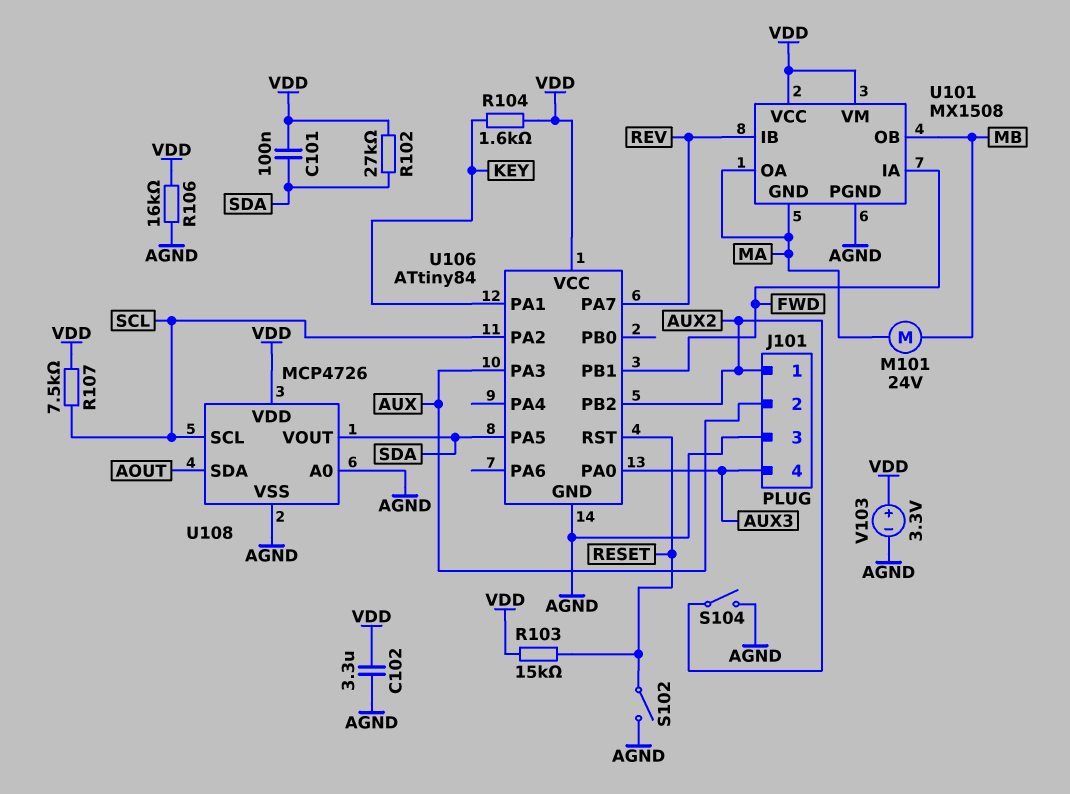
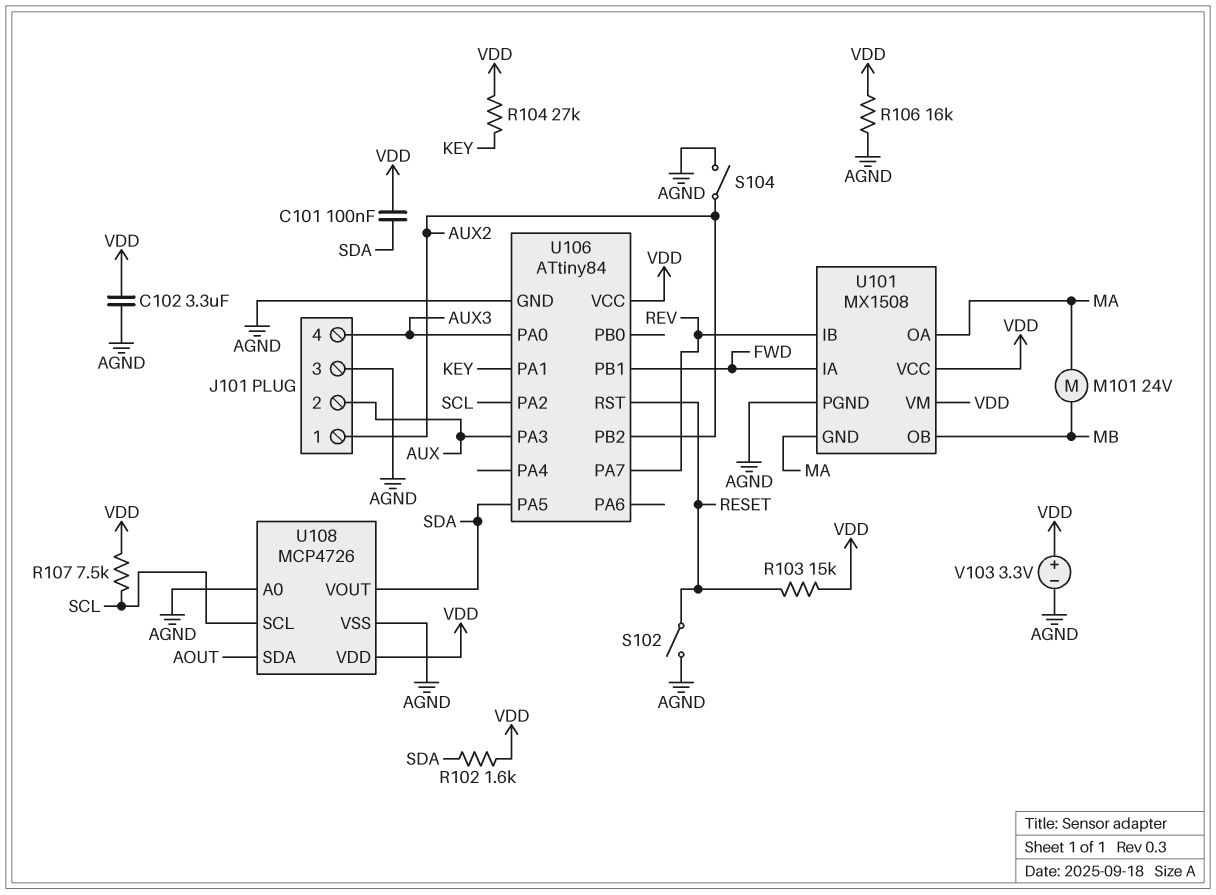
R102: 27k (SDA, VDD) -> 1.6k (SDA, VDD)
R104: 1.6k (KEY, VDD) -> 27k (KEY, VDD)

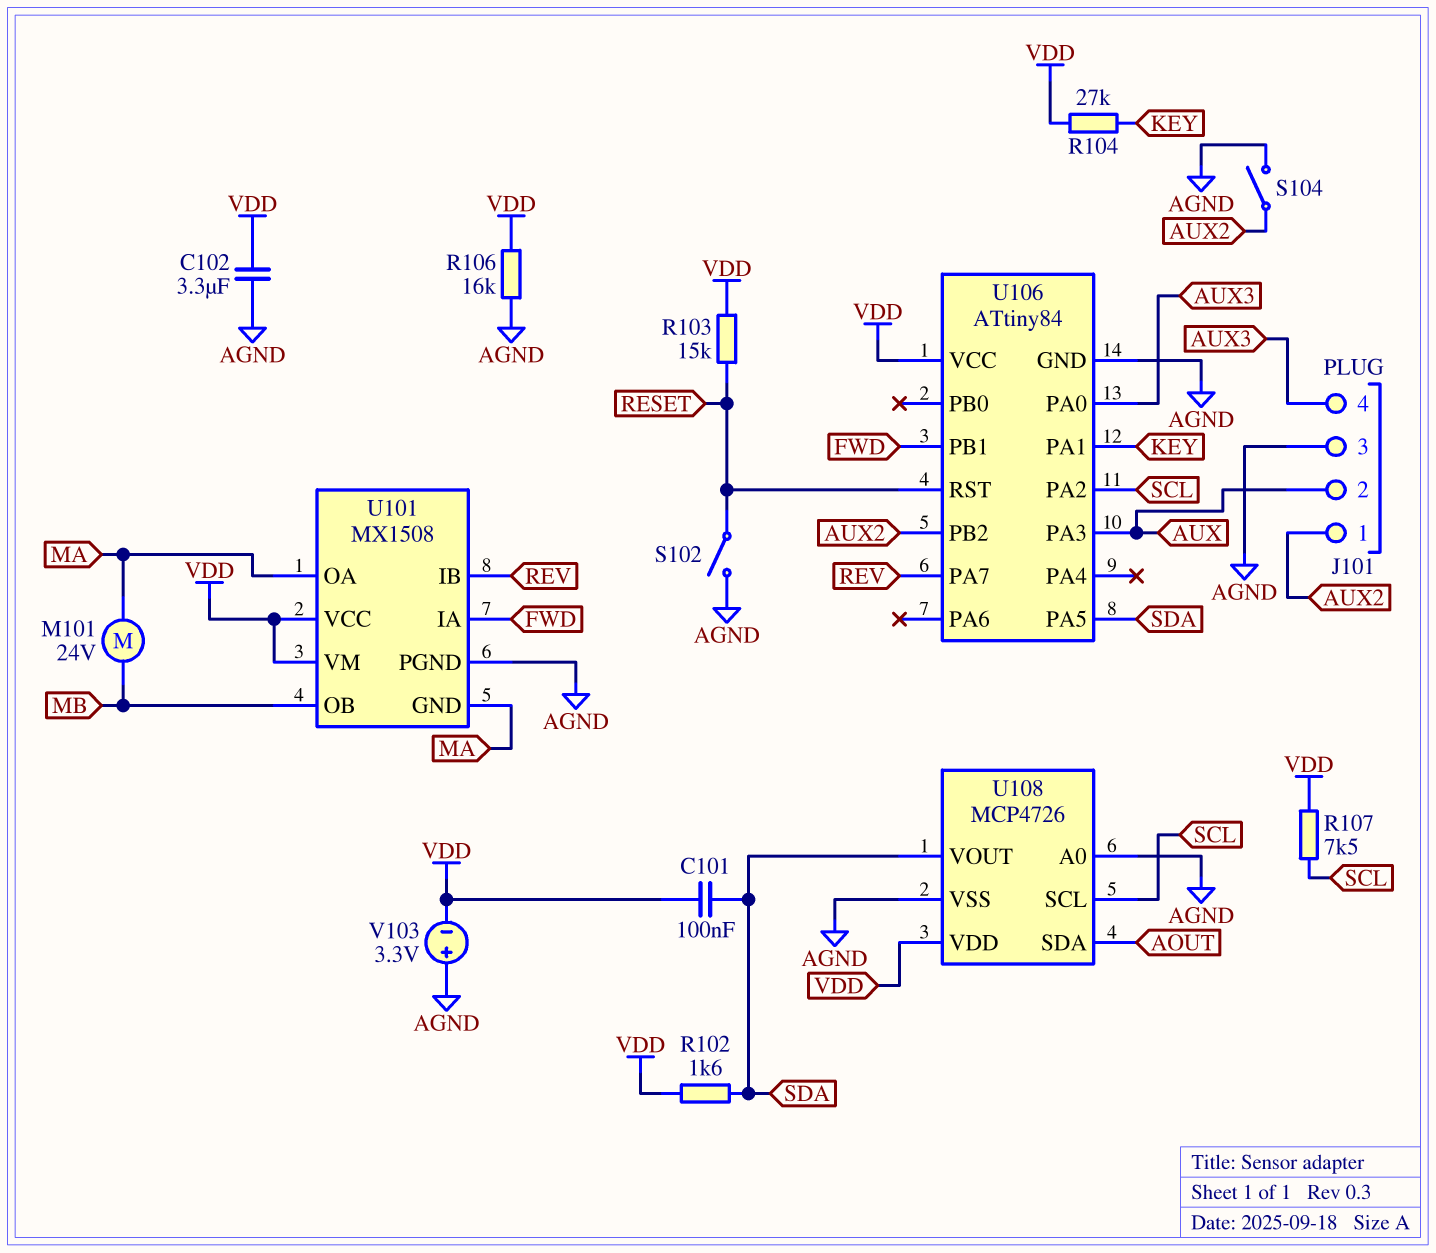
V103: 3.3V (plus VDD, minus AGND) -> 3.3V (plus AGND, minus VDD)

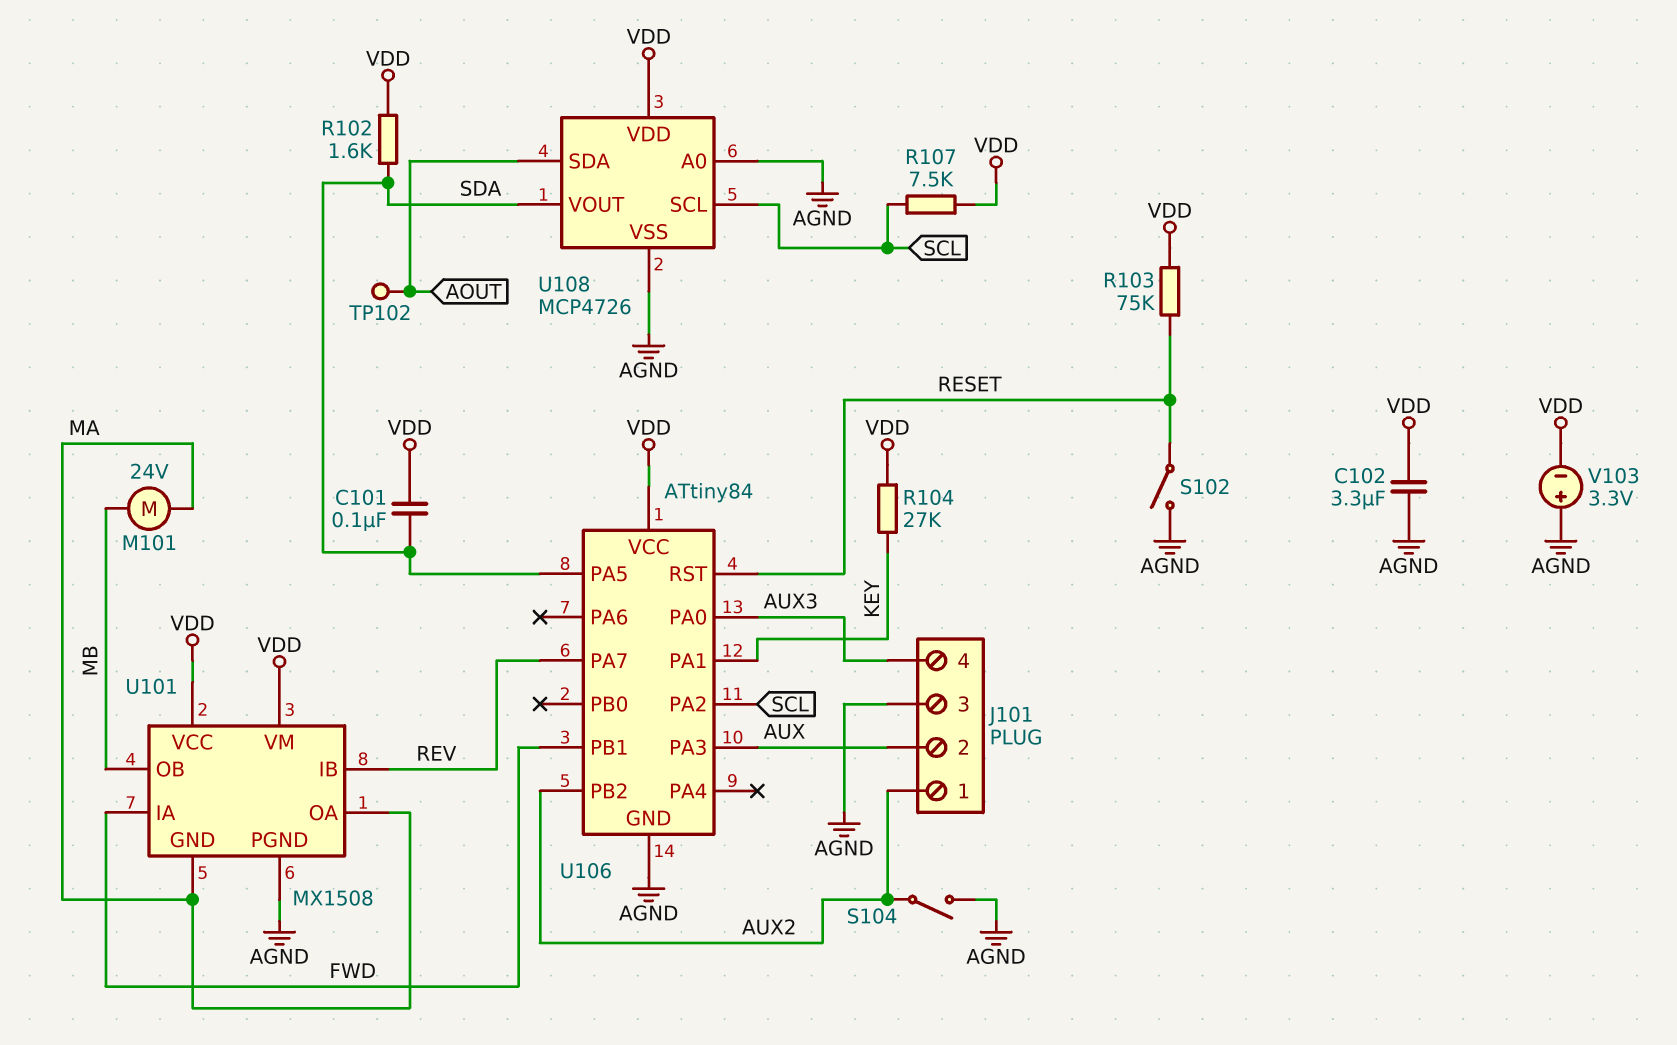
R103: 15k (RESET, VDD) -> 75k (RESET, VDD)
R106: 16k (AGND, VDD) -> none
TP102: none -> test point (AOUT)

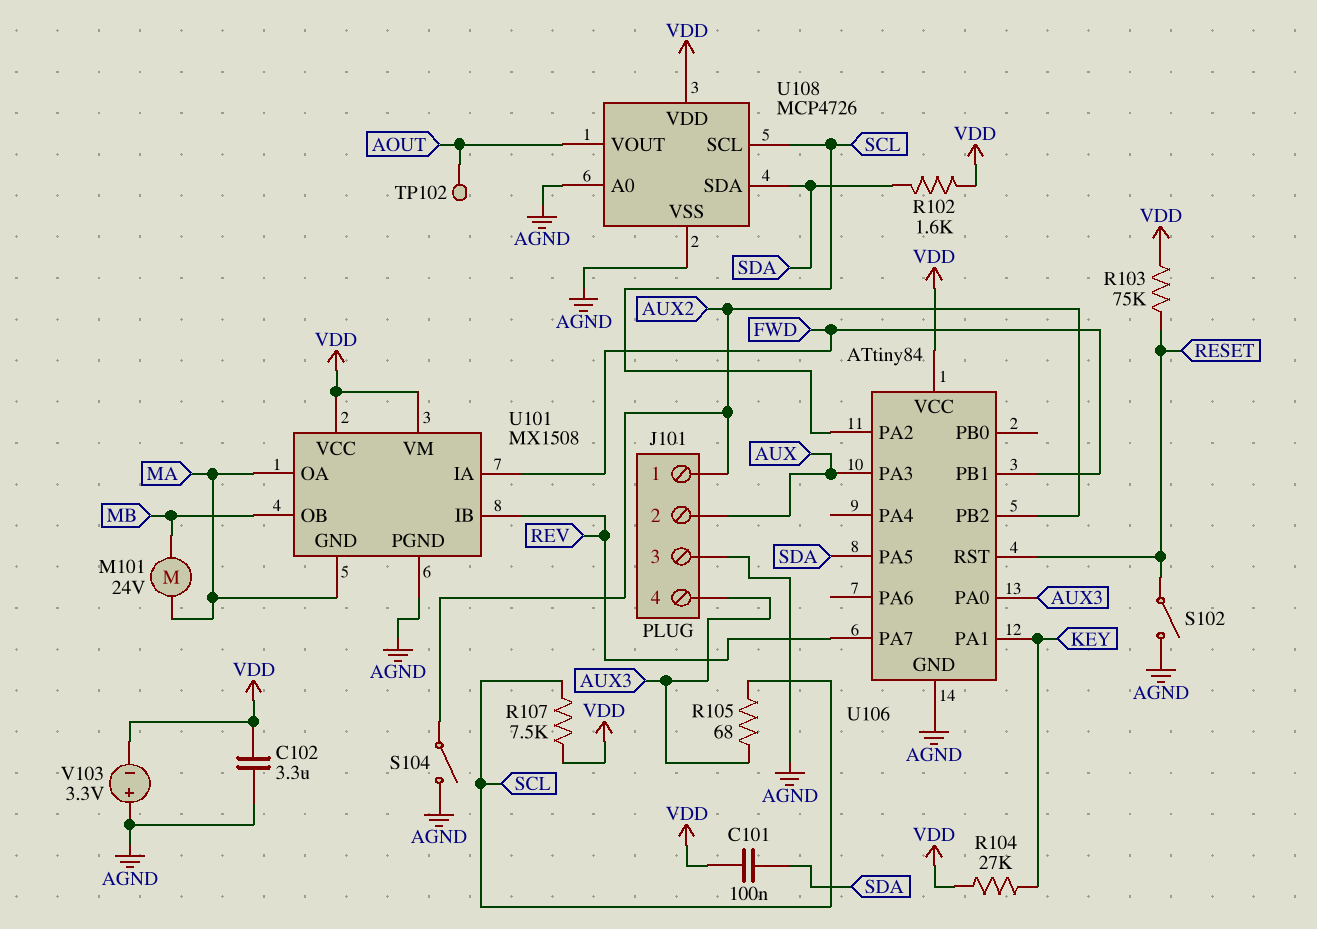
R105: none -> 68 (AUX3, SCL)
U108 pin SDA: AOUT -> SDA
U108 pin VOUT: SDA -> AOUT

